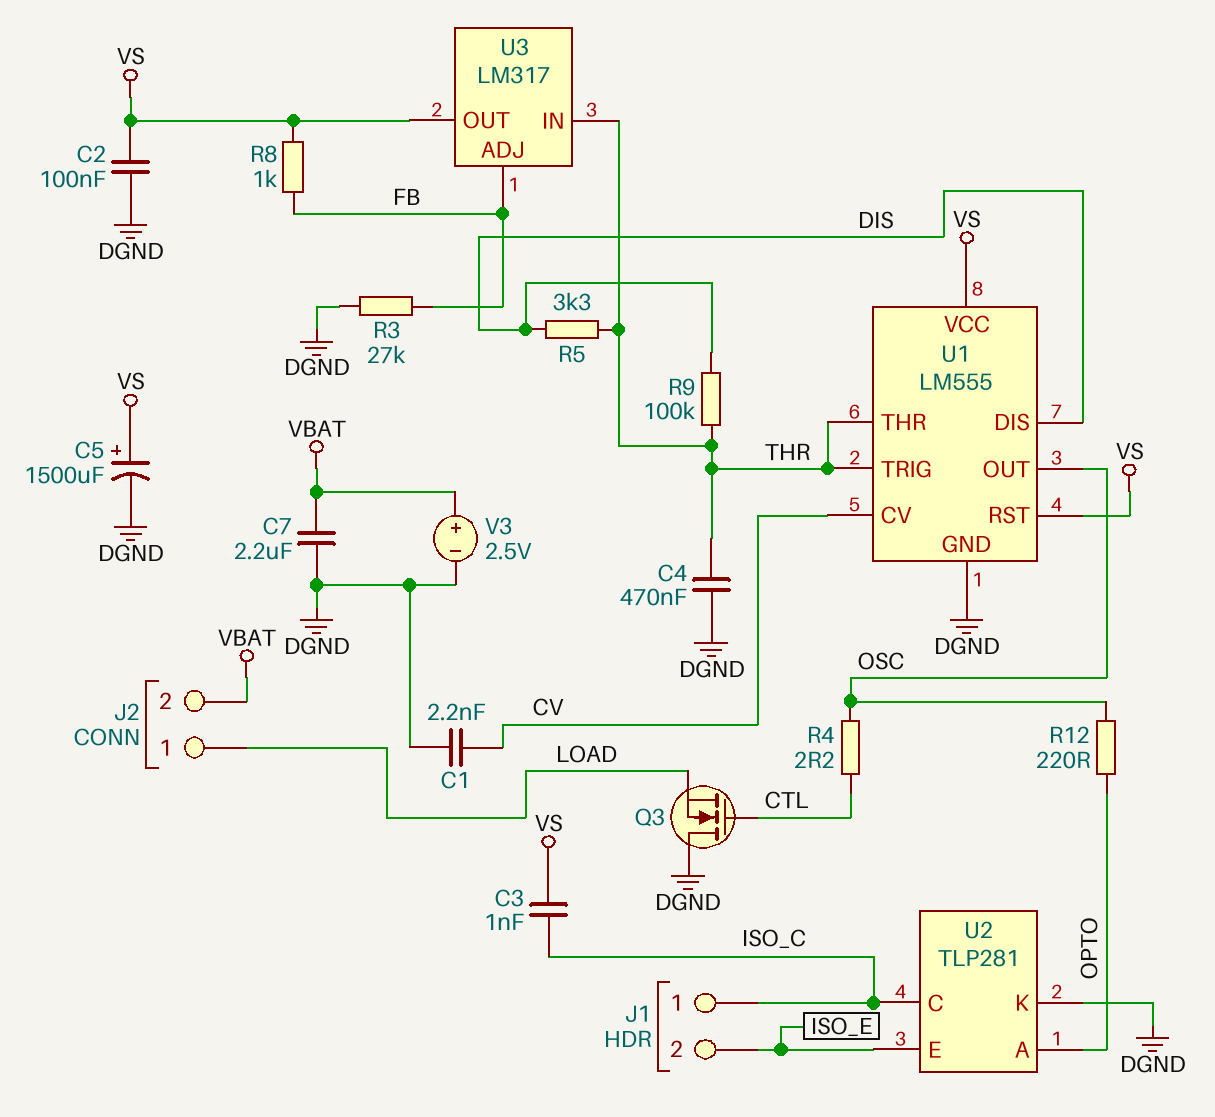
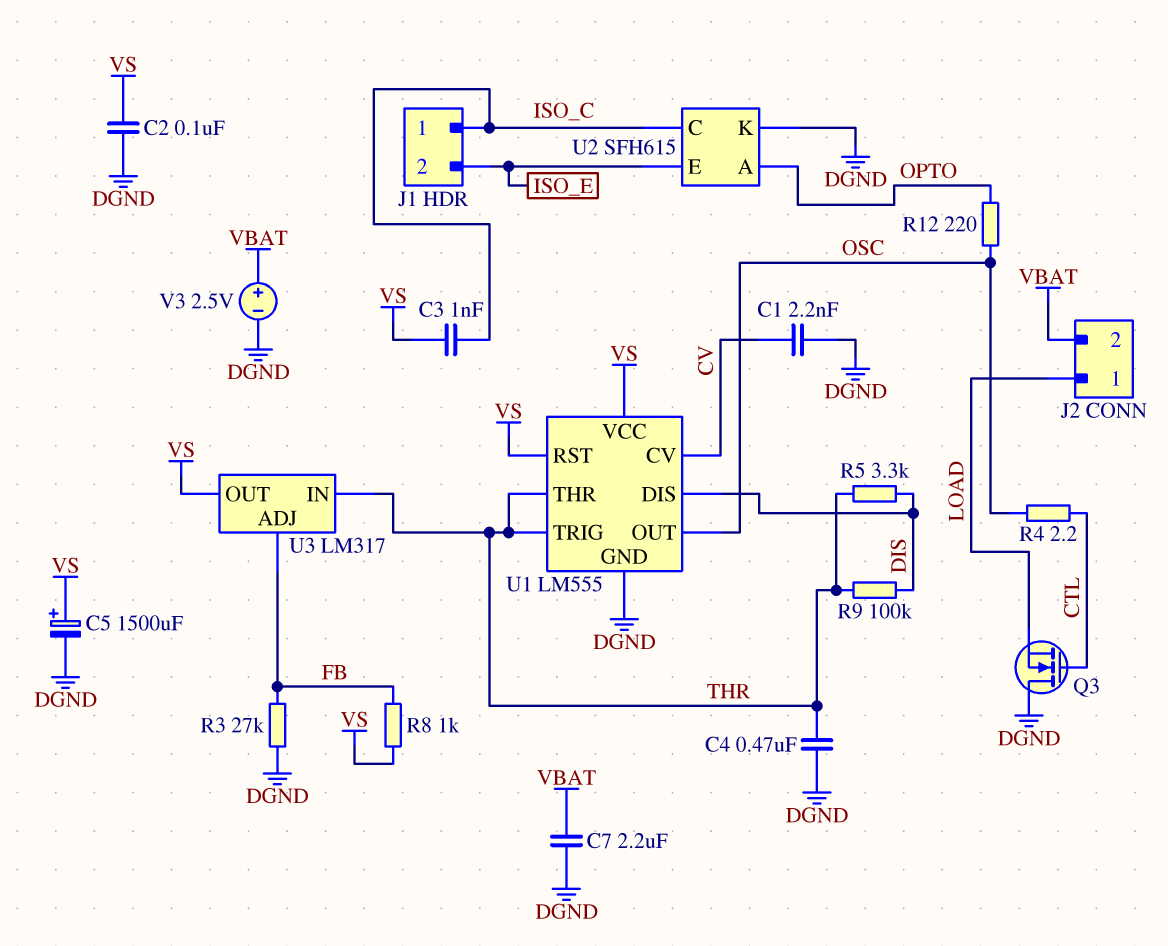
U2: TLP281 -> SFH615

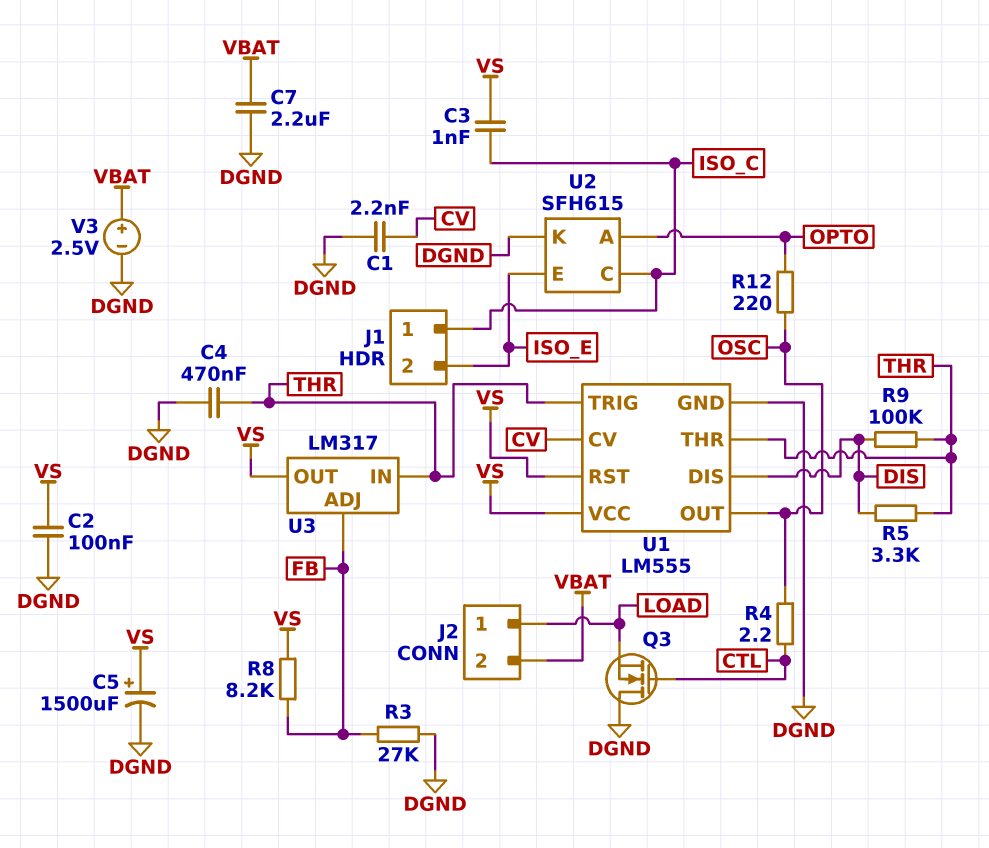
R8: 1k (FB, VS) -> 8.2k (FB, VS)

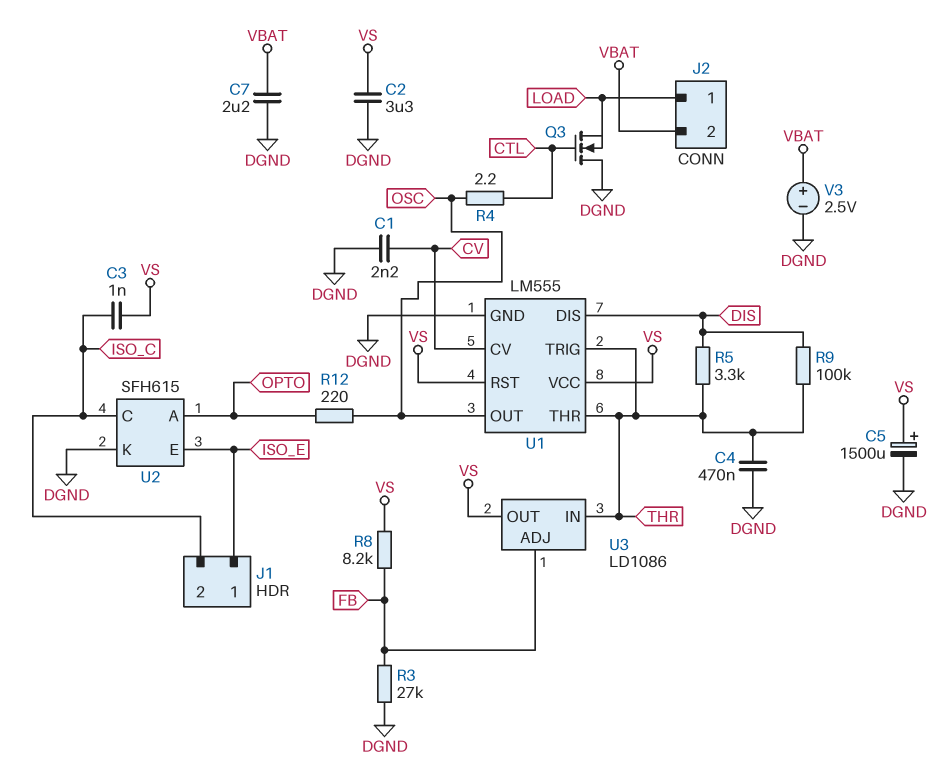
C2: 100nF (DGND, VS) -> 3.3uF (DGND, VS)
J1 pin 1: ISO_C -> ISO_E
J1 pin 2: ISO_E -> ISO_C
U3: LM317 -> LD1086

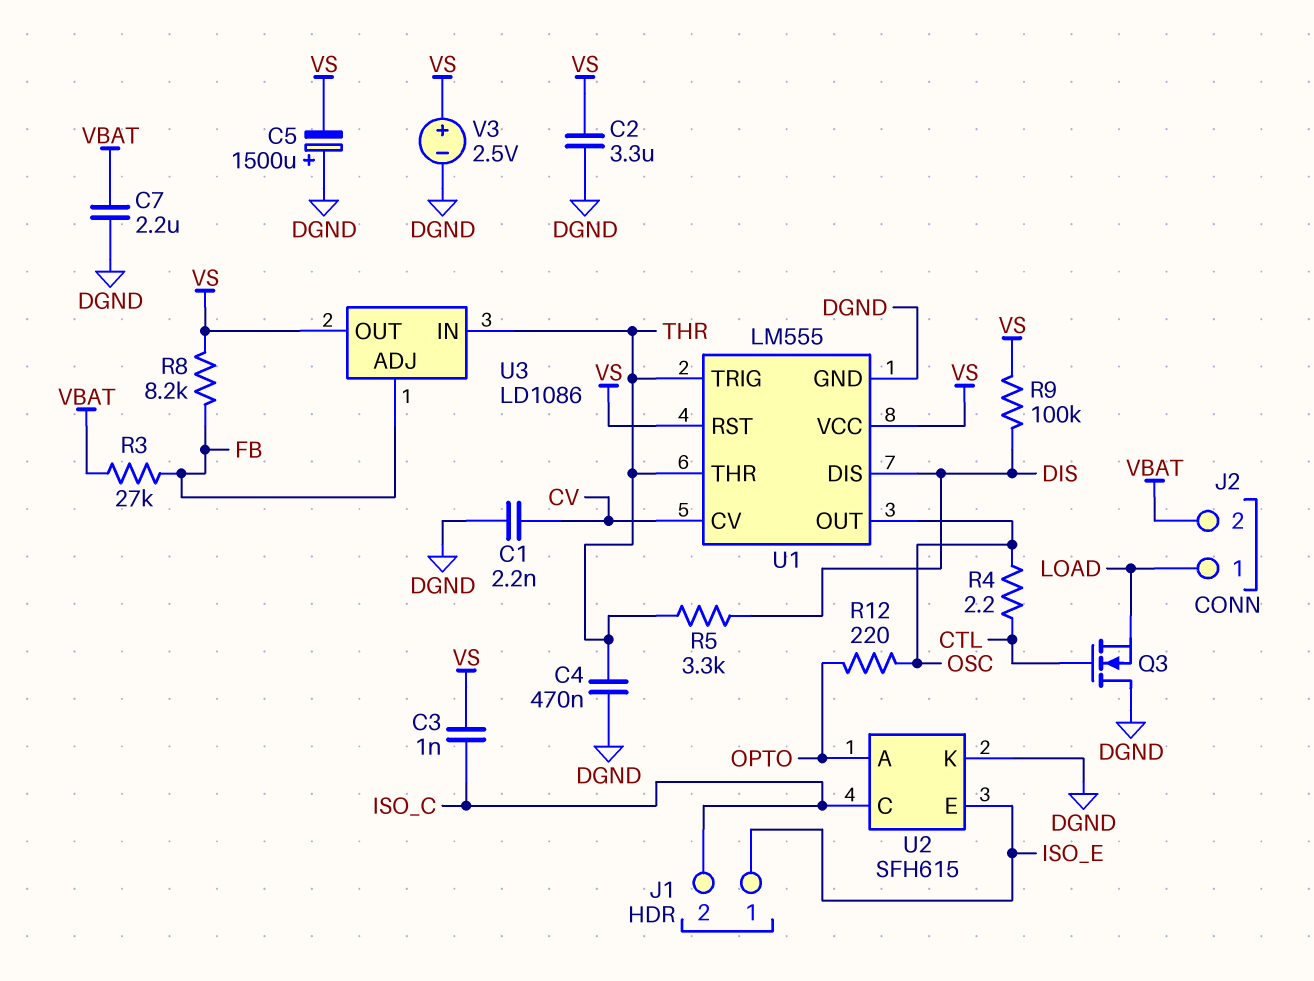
C5: 1500uF (plus VS, minus DGND) -> 1500uF (plus DGND, minus VS)
R3: 27k (DGND, FB) -> 27k (FB, VBAT)
R9: 100k (DIS, THR) -> 100k (DIS, VS)
V3: 2.5V (plus VBAT, minus DGND) -> 2.5V (plus VS, minus DGND)

